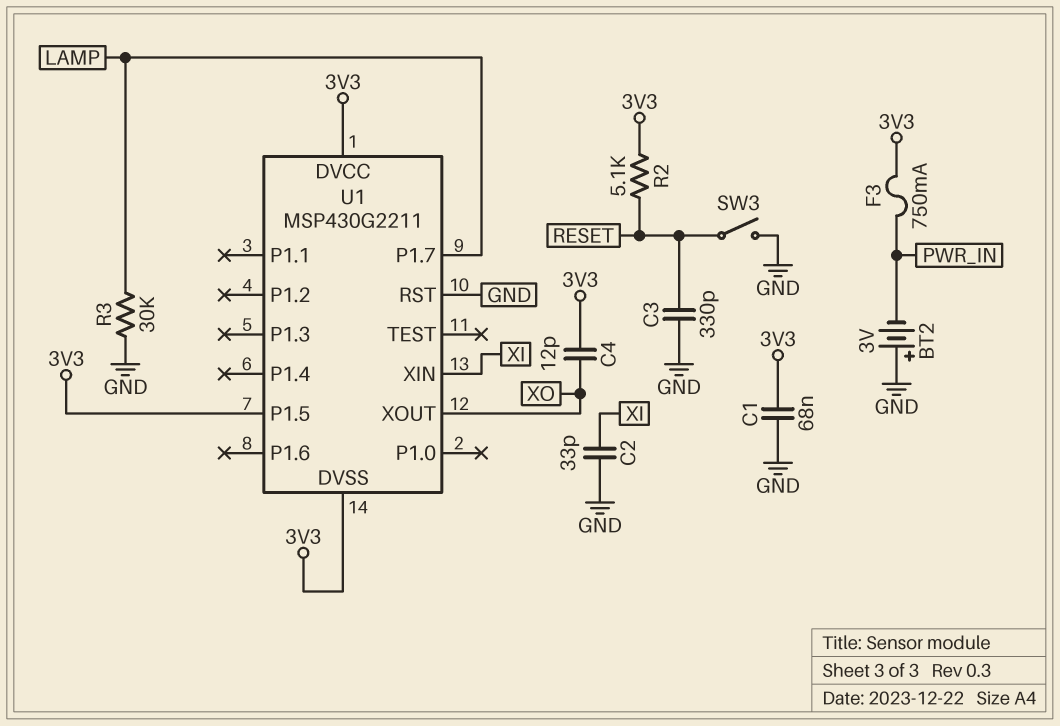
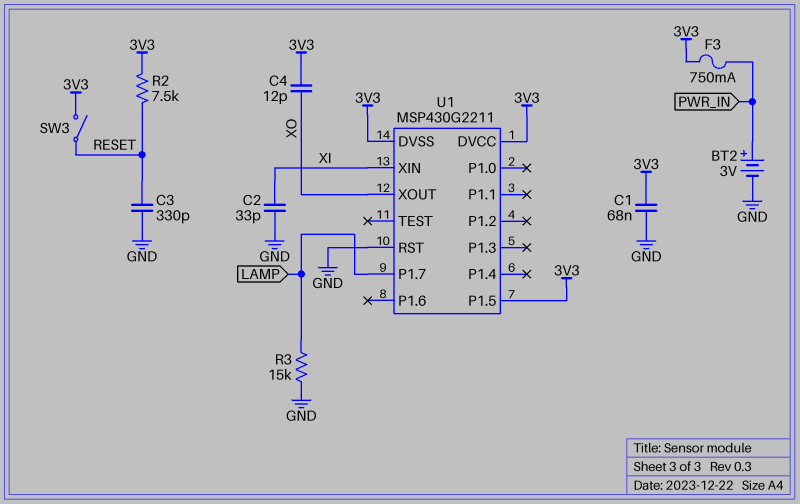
BT2: 3V (plus GND, minus PWR_IN) -> 3V (plus PWR_IN, minus GND)
R2: 5.1k (3V3, RESET) -> 7.5k (3V3, RESET)
R3: 30k (GND, LAMP) -> 15k (GND, LAMP)
SW3: switch (GND, RESET) -> switch (3V3, RESET)

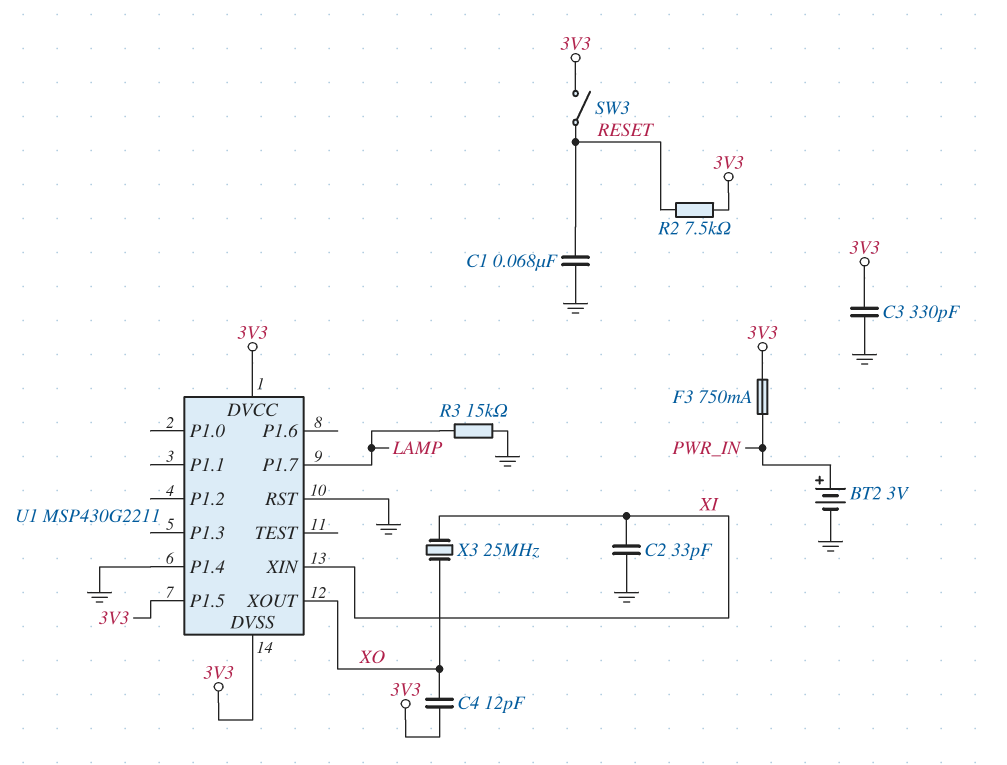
C1: 68nF (3V3, GND) -> 68nF (GND, RESET)
C3: 330pF (GND, RESET) -> 330pF (3V3, GND)
U1 pin P1.4: none -> GND
X3: none -> 25MHz (XI, XO)

